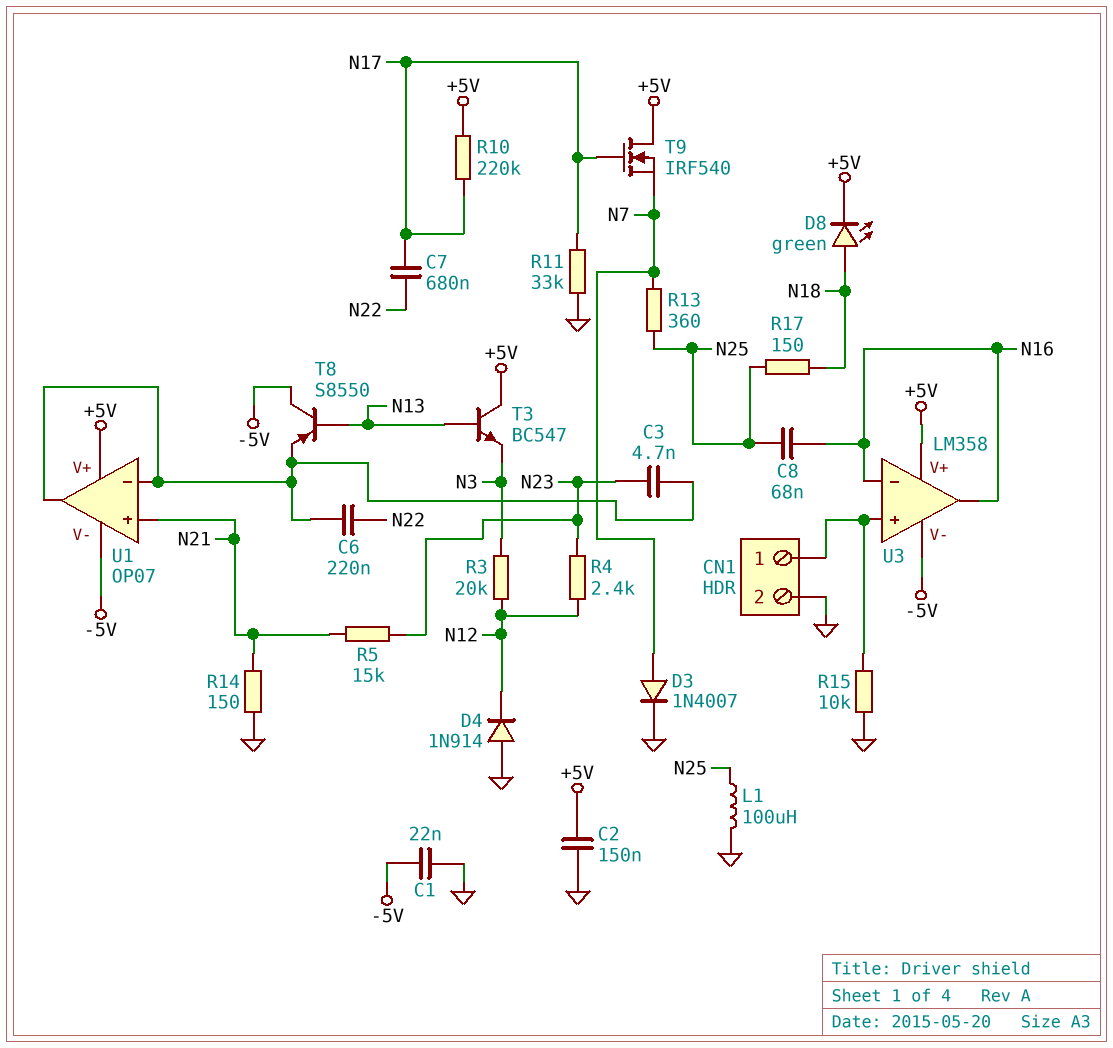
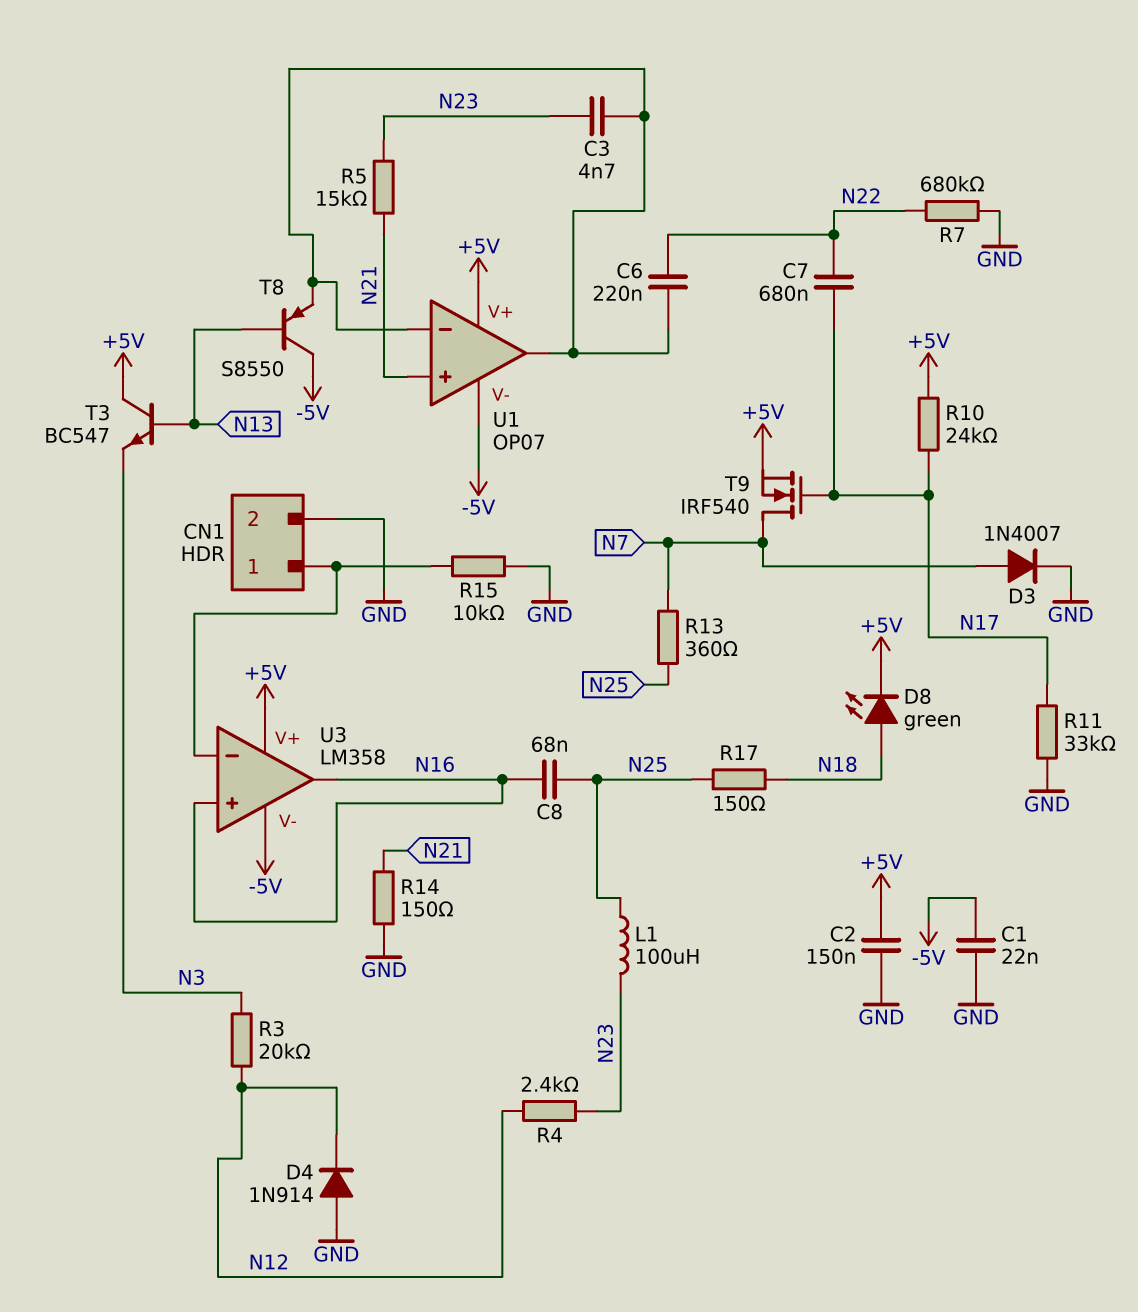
L1: 100uH (GND, N25) -> 100uH (N23, N25)
R7: none -> 680k (GND, N22)
R10: 220k (+5V, N17) -> 24k (+5V, N17)
T9: NMOS IRF540 (G N17, D +5V, S N7) -> NMOS IRF540 (G N17, D N7, S +5V)
U3 pin in+: CN1/1 -> N16
U3 pin in-: N16 -> CN1/1

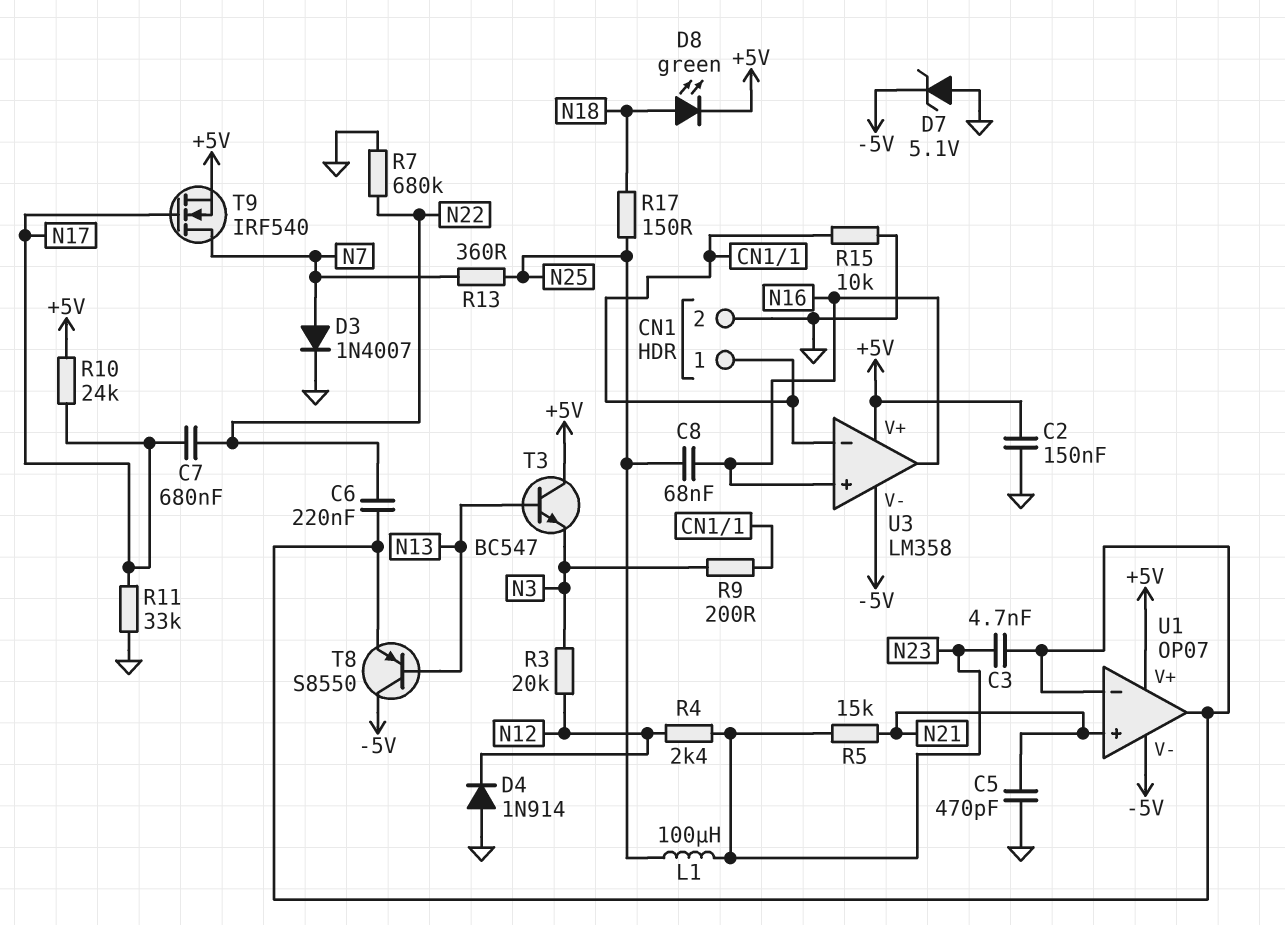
C1: 22nF (-5V, GND) -> none
C5: none -> 470pF (GND, N21)
D7: none -> zener 5.1V (A GND, K -5V)
R9: none -> 200 (CN1/1, N3)
R14: 150 (GND, N21) -> none

